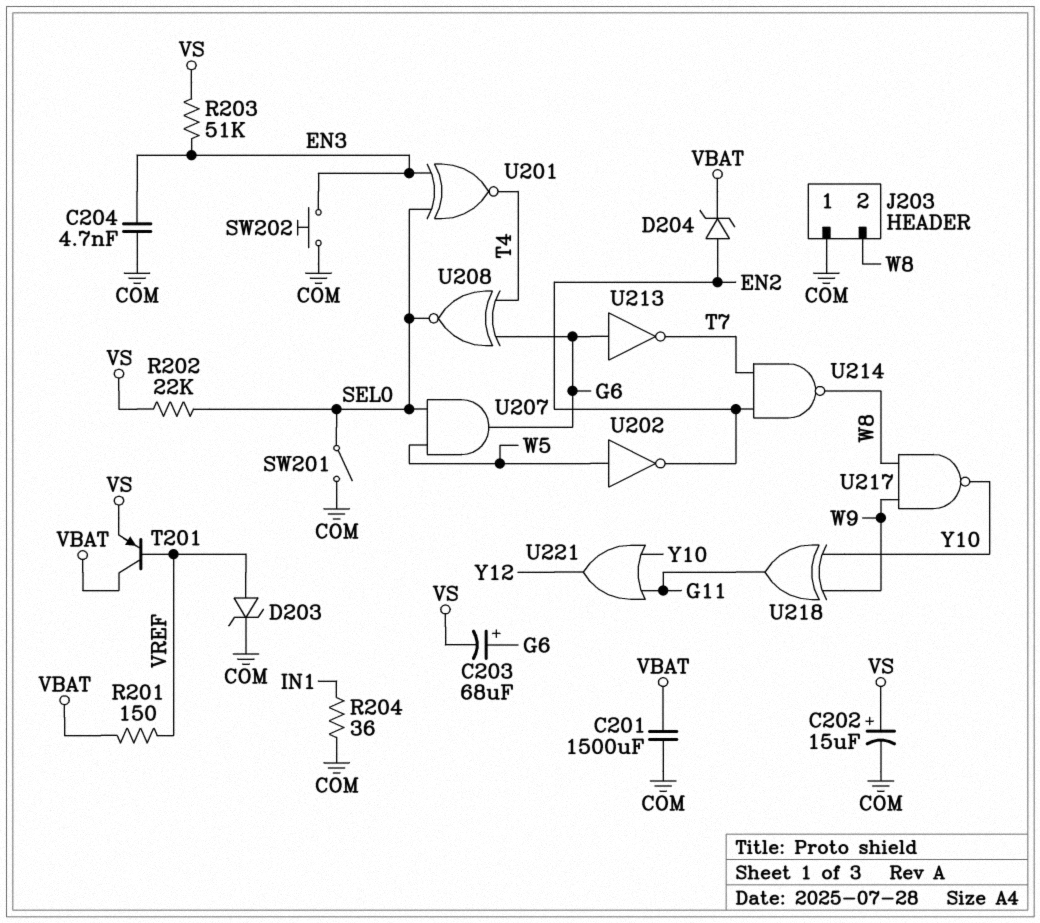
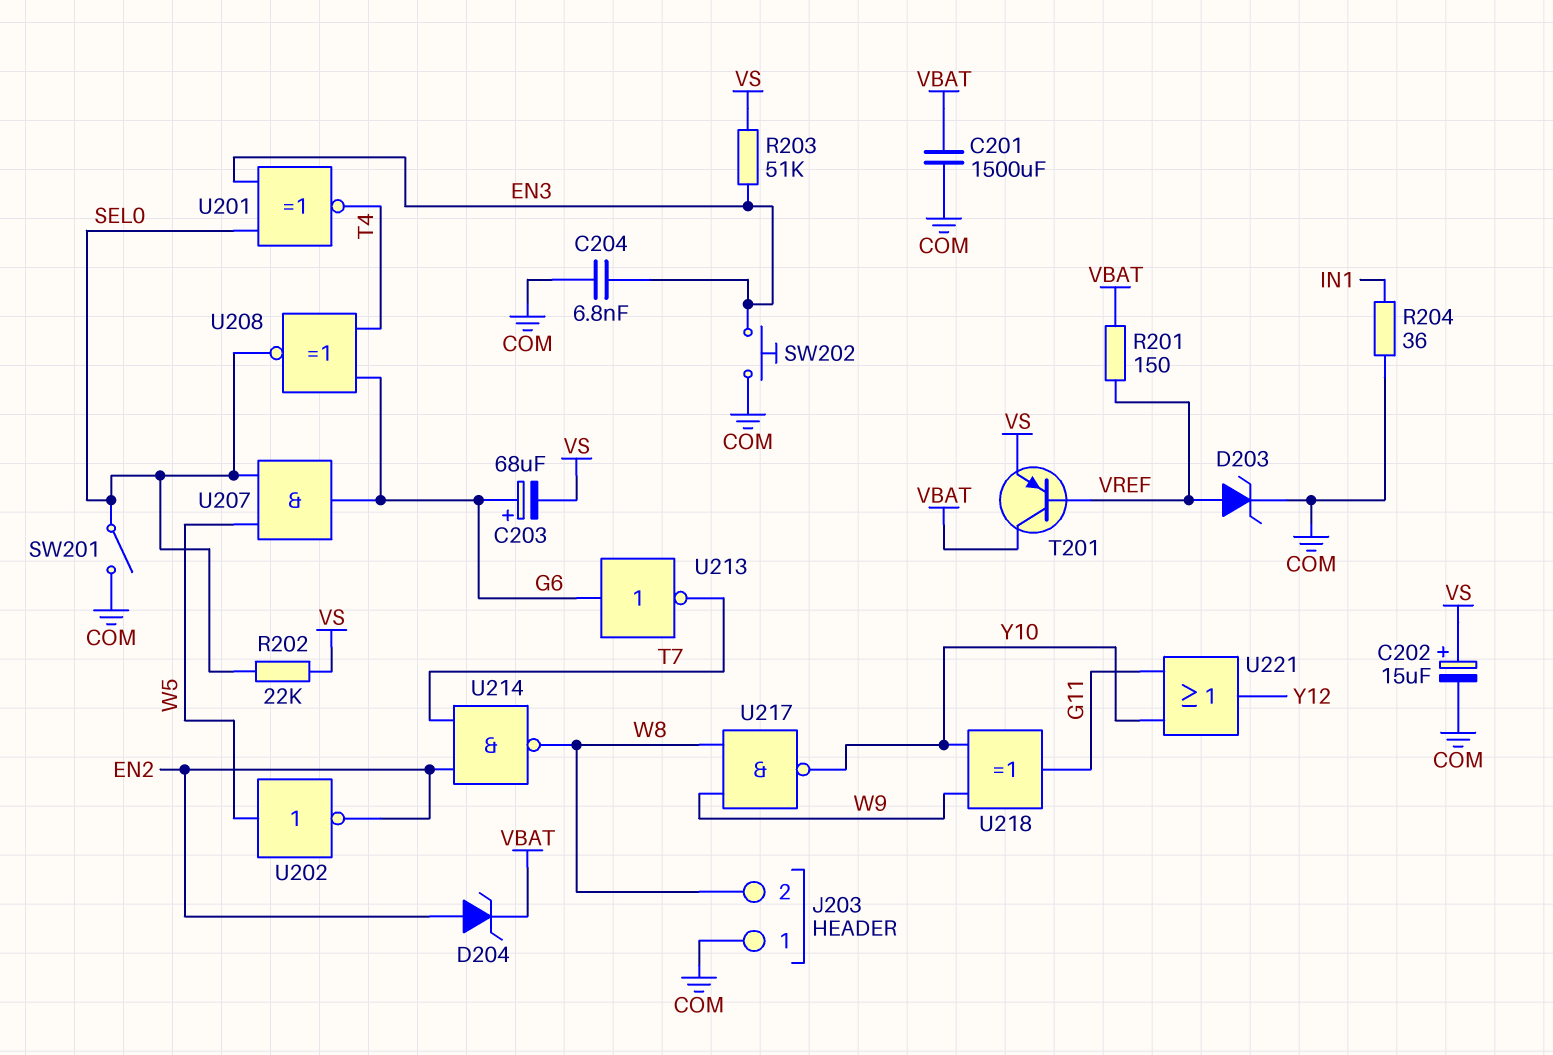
C204: 4.7nF (COM, EN3) -> 6.8nF (COM, EN3)

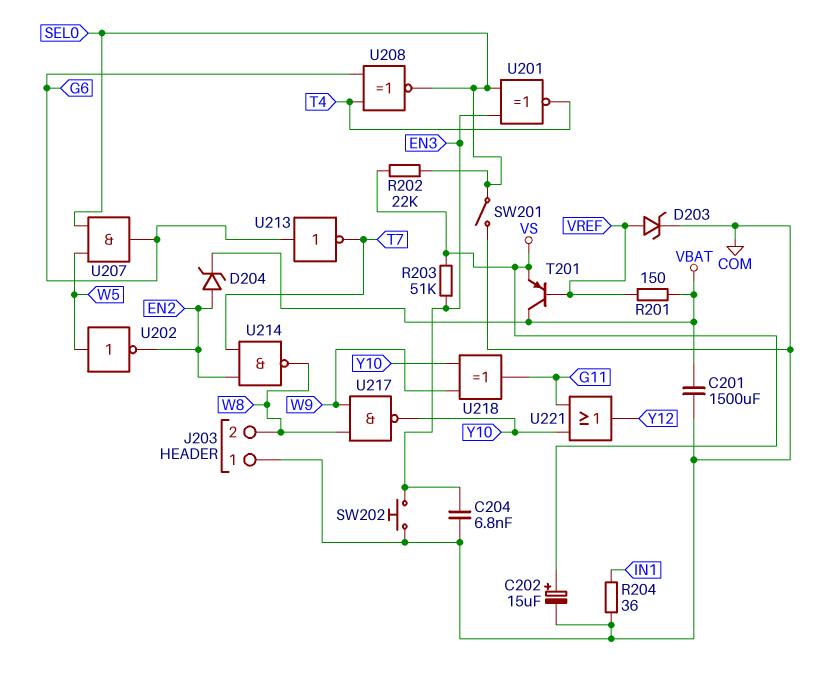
C203: 68uF (plus G6, minus VS) -> none

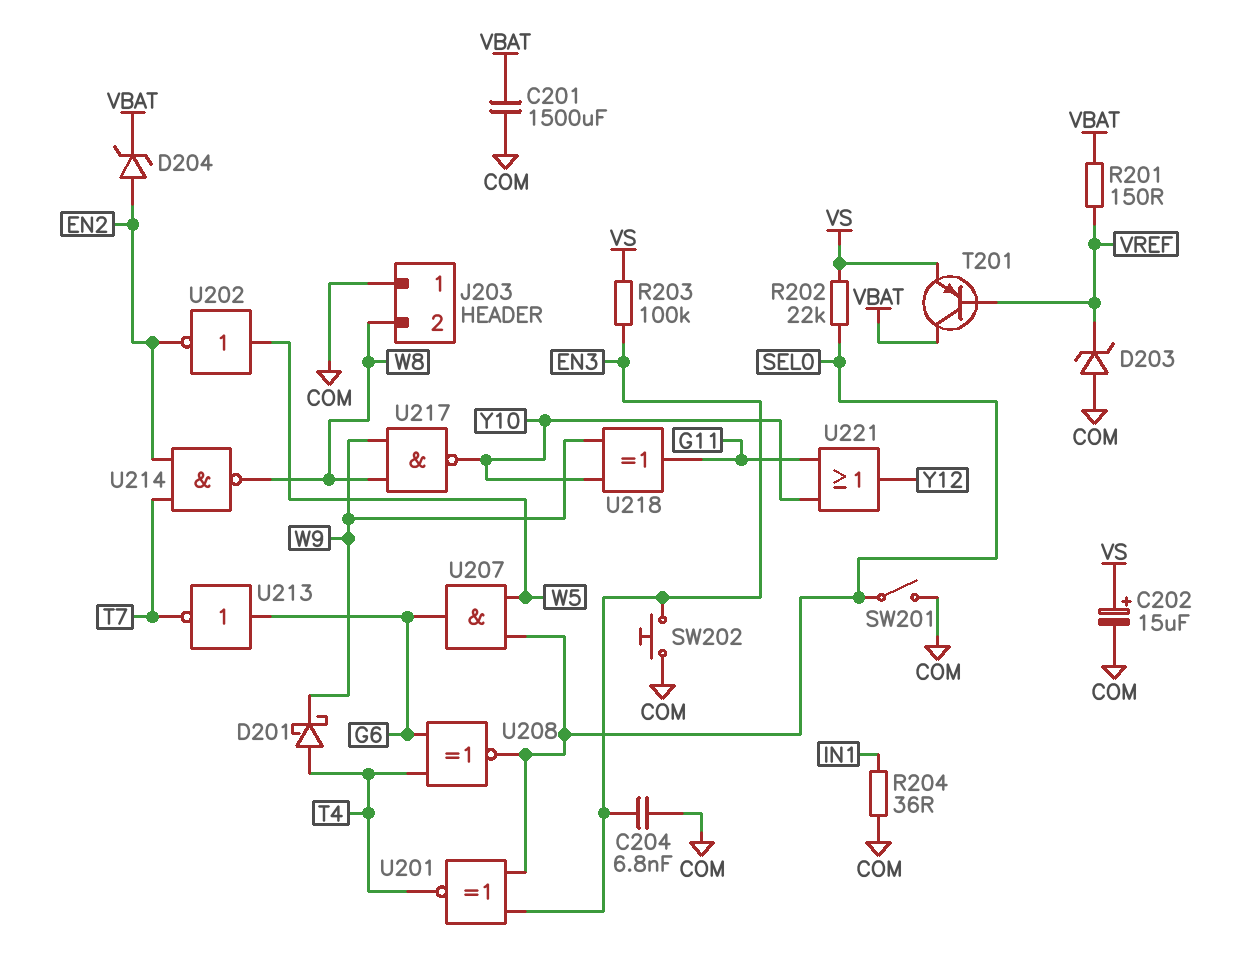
D201: none -> schottky (A T4, K W9)
D203: zener (A VREF, K COM) -> zener (A COM, K VREF)
R203: 51k (EN3, VS) -> 100k (EN3, VS)

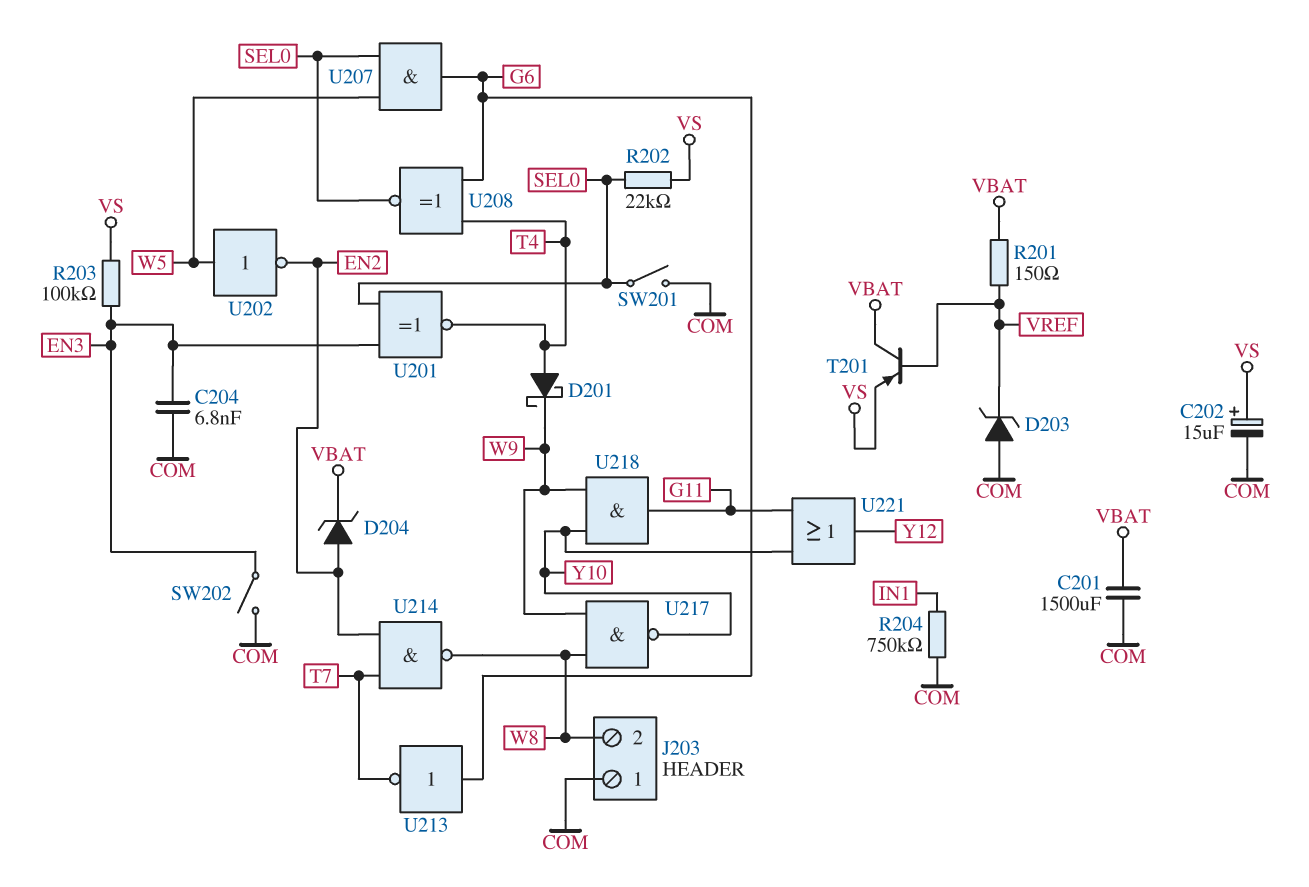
R204: 36 (COM, IN1) -> 750k (COM, IN1)
SW202: button (COM, EN3) -> switch (COM, EN3)
U218: XOR (in W9, in Y10, out G11) -> AND (in W9, in Y10, out G11)

